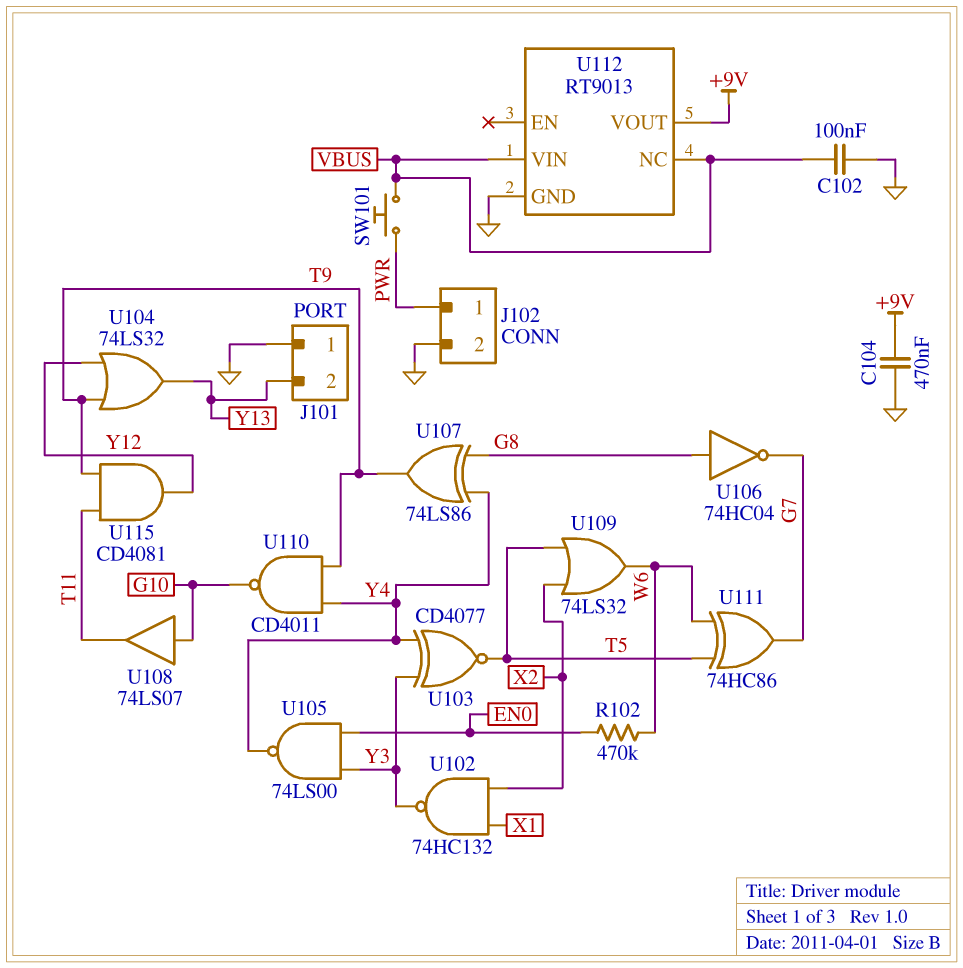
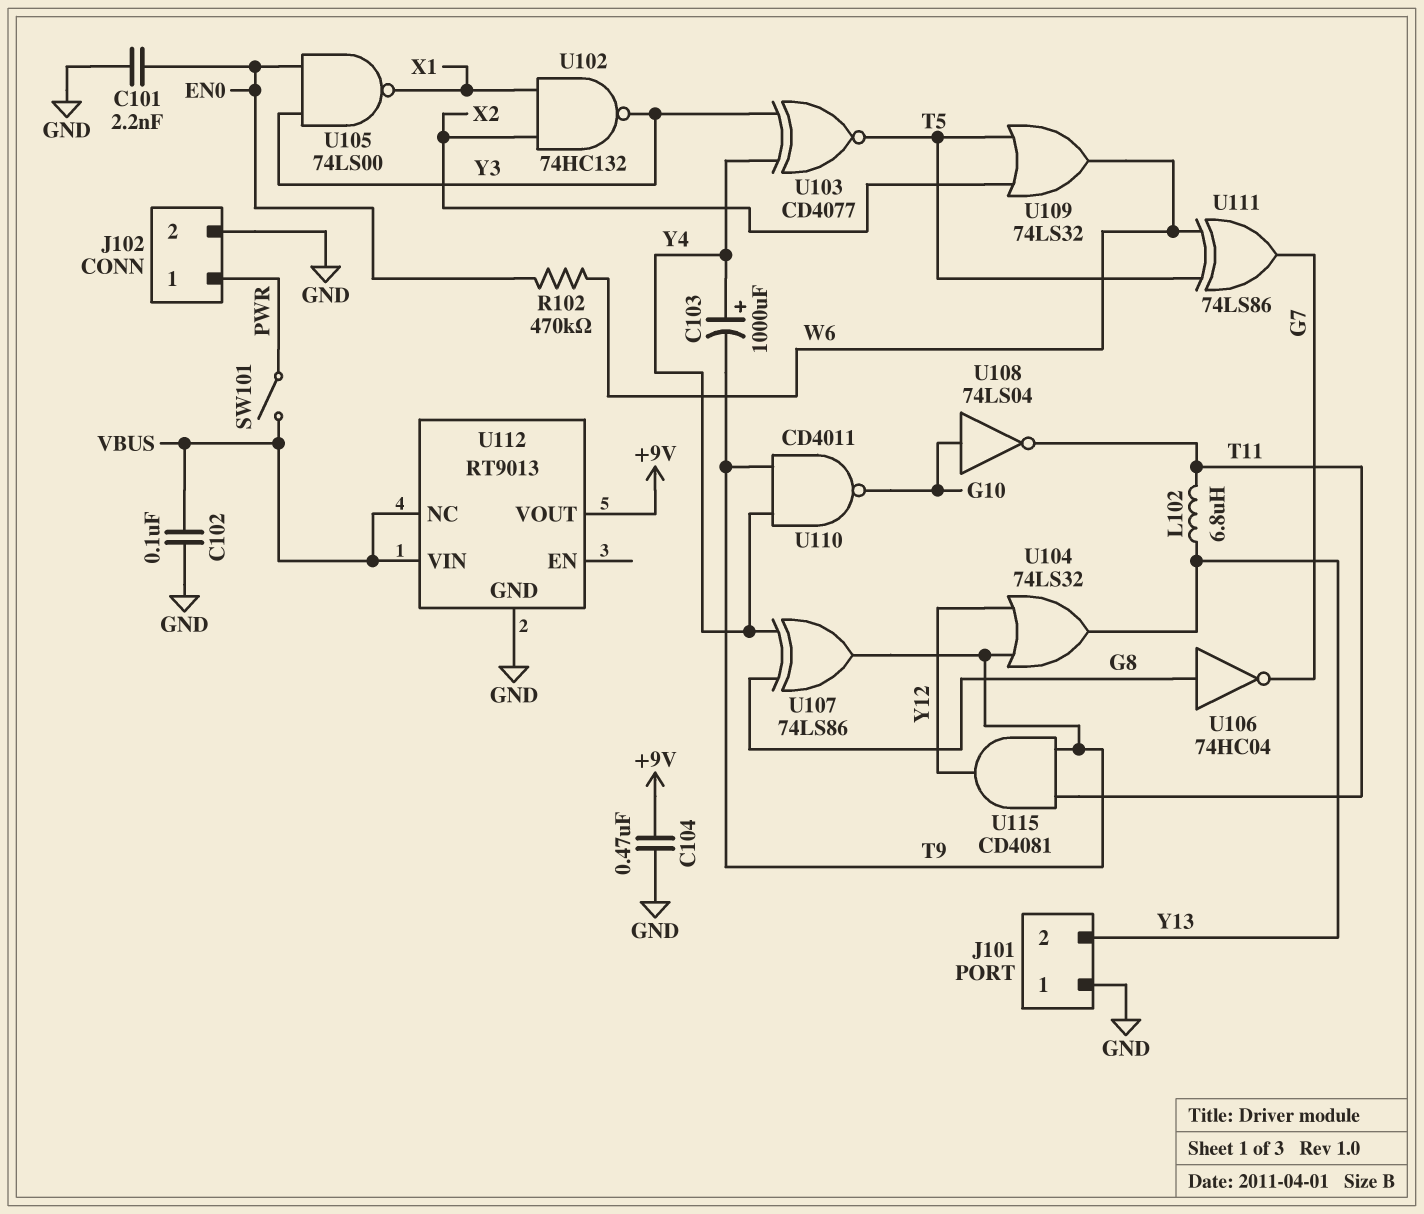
C101: none -> 2.2nF (EN0, GND)
C103: none -> 1000uF (plus Y4, minus T9)
L102: none -> 6.8uH (T11, Y13)
SW101: button (PWR, VBUS) -> switch (PWR, VBUS)
U105: NAND 74LS00 (in EN0, in Y3, out Y4) -> NAND 74LS00 (in EN0, in Y3, out X1)
U108: buffer 74LS07 (in G10, out T11) -> NOT 74LS04 (in G10, out T11)
U111: XOR 74HC86 (in T5, in W6, out G7) -> XOR 74LS86 (in T5, in W6, out G7)

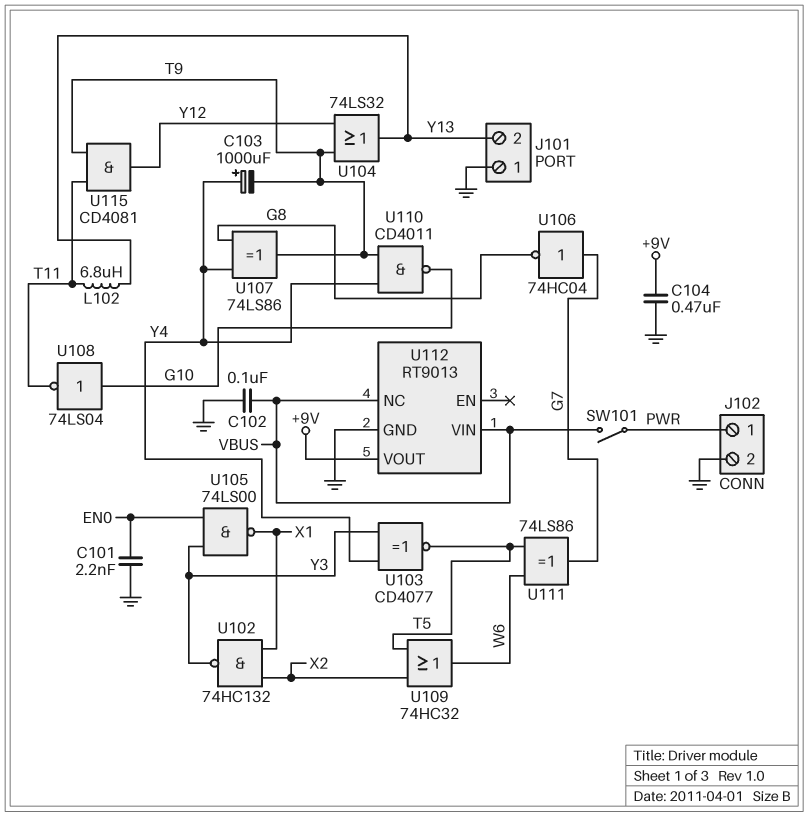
R102: 470k (EN0, W6) -> none
U106: NOT 74HC04 (in G8, out G7) -> NOT 74HC04 (in G7, out G8)
U109: OR 74LS32 (in T5, in X2, out W6) -> OR 74HC32 (in T5, in X2, out W6)

